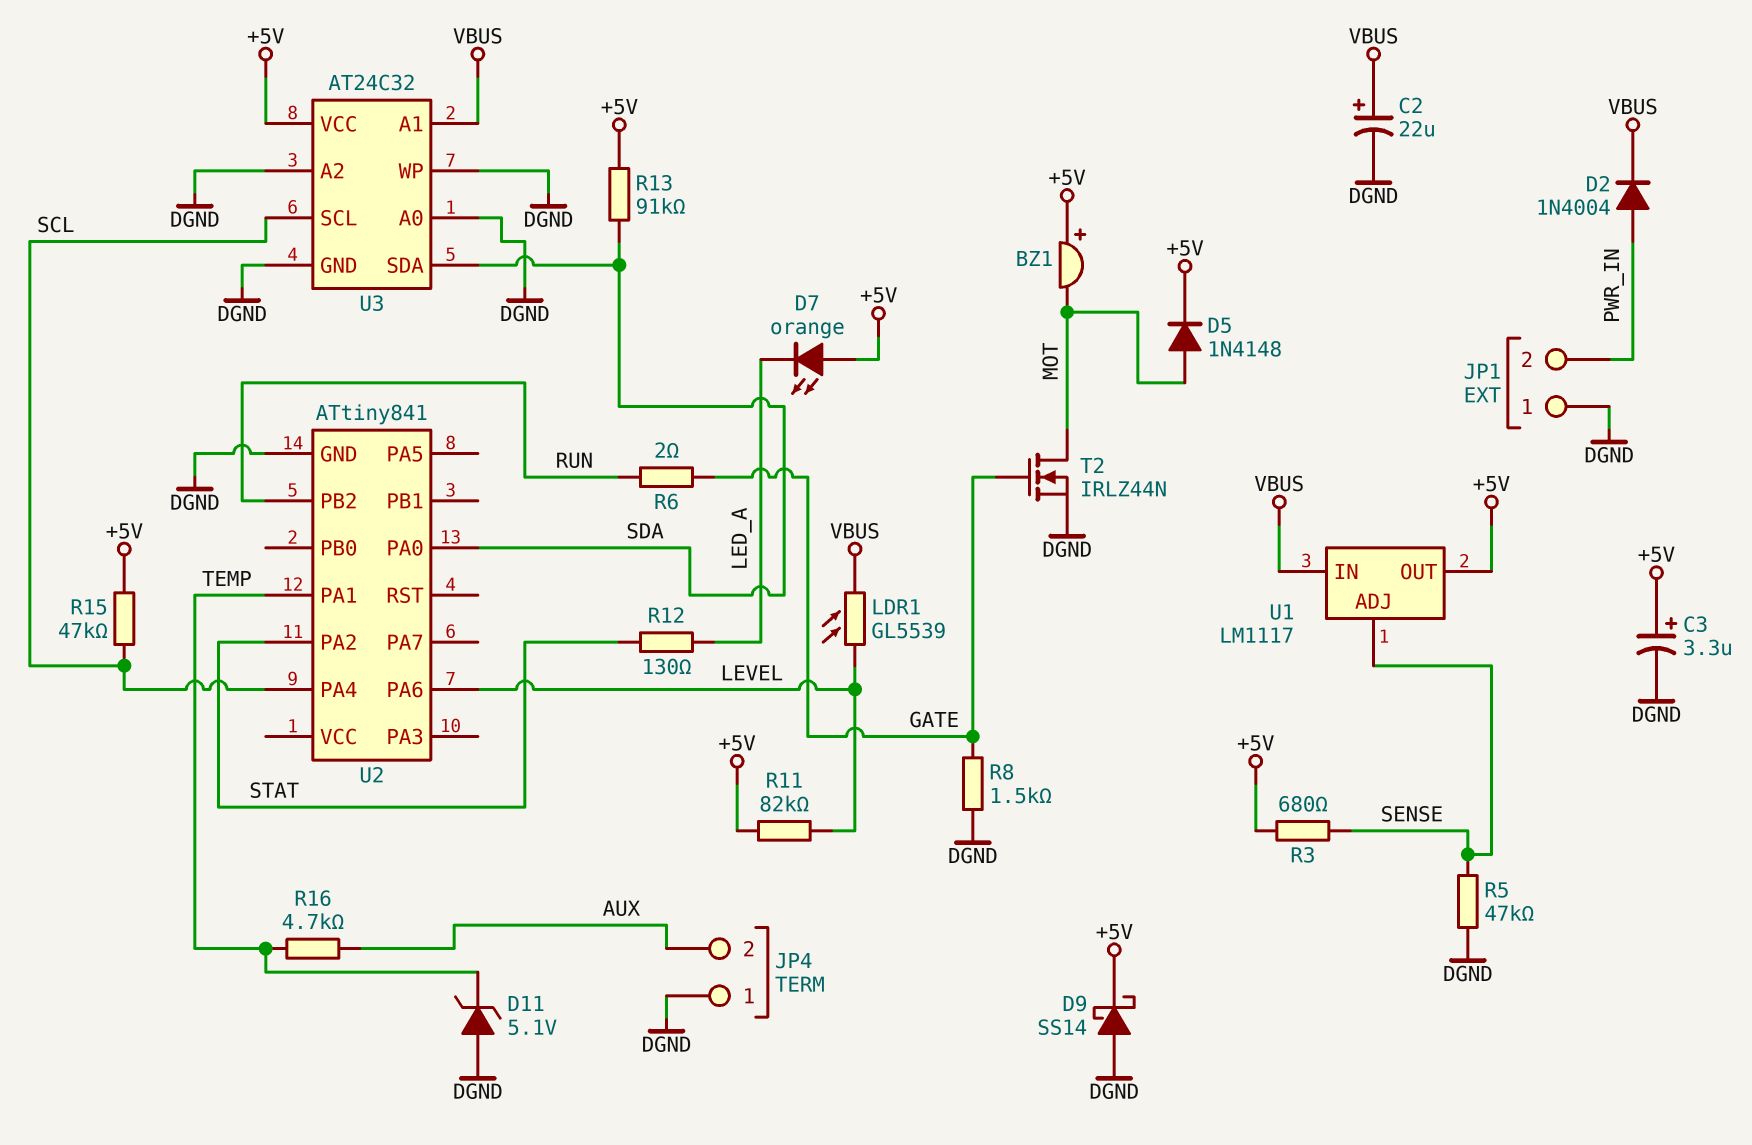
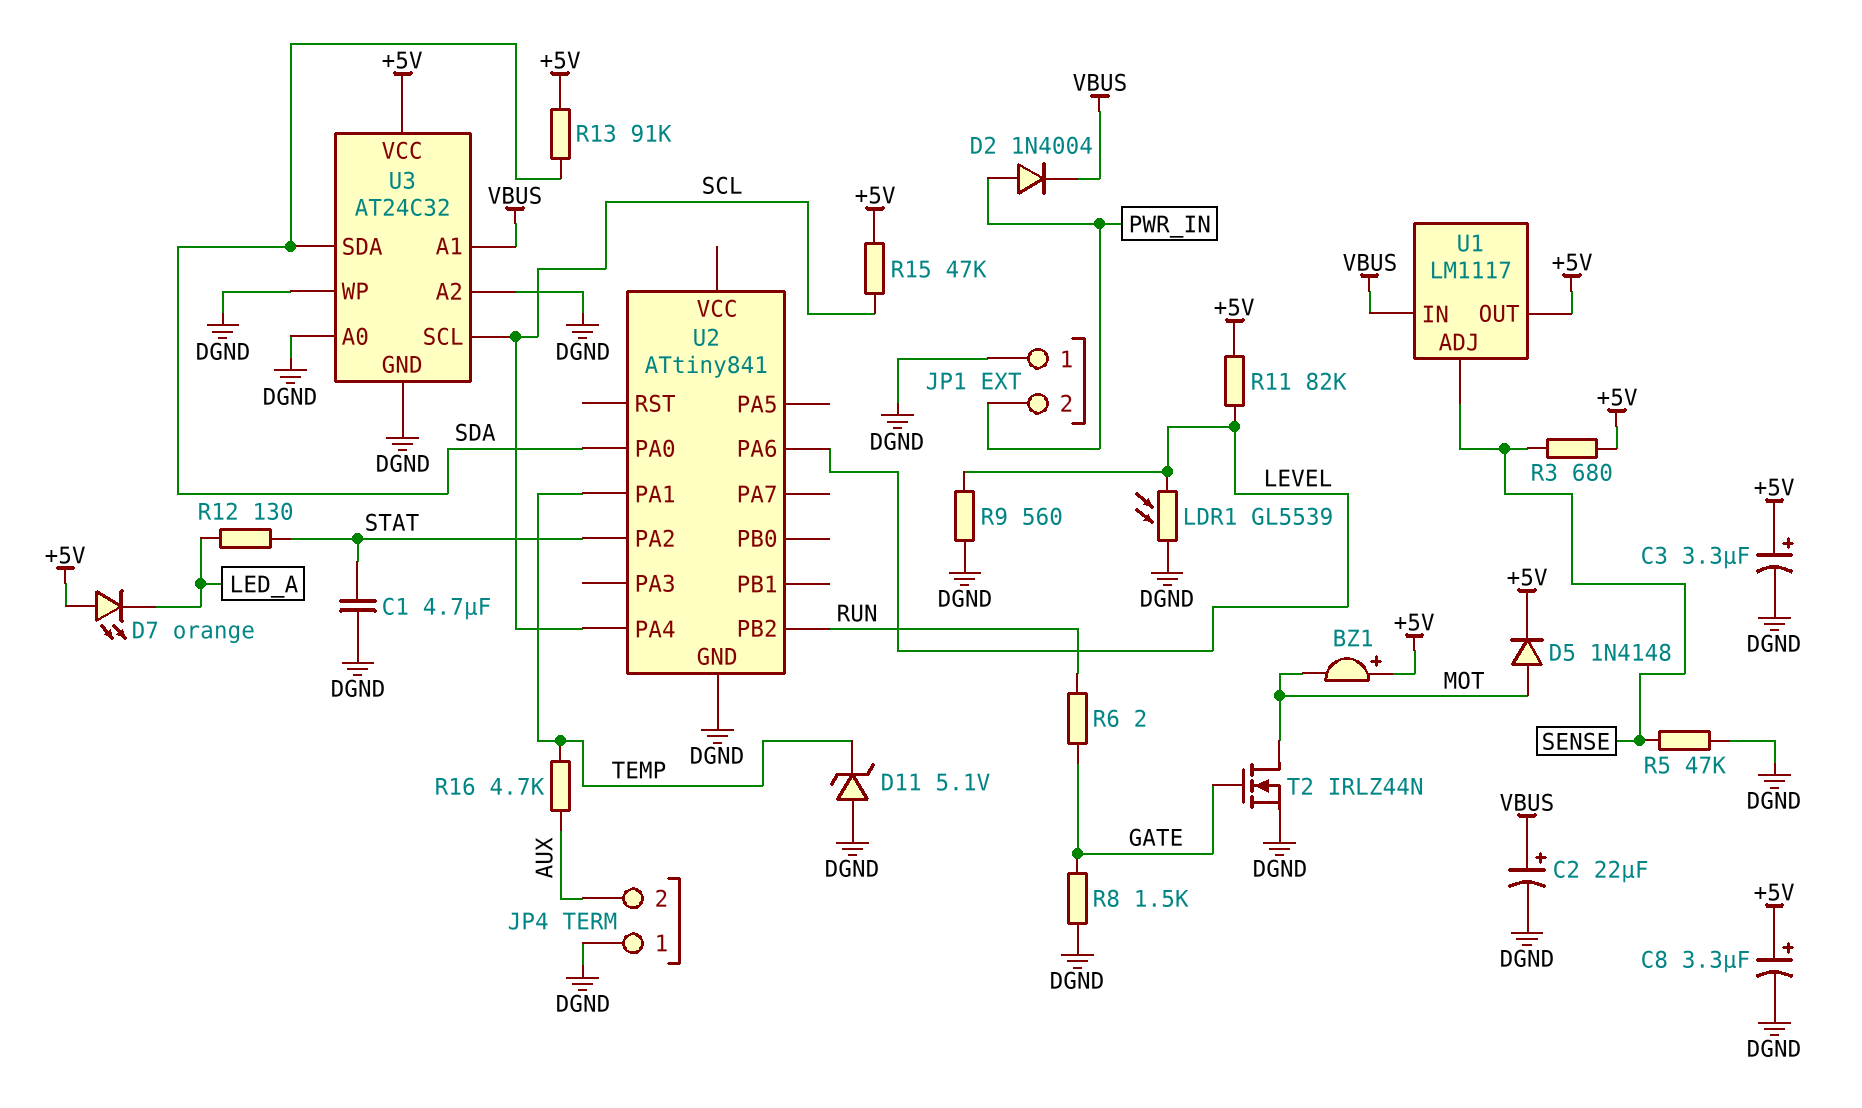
C1: none -> 4.7uF (DGND, STAT)
C8: none -> 3.3uF (plus +5V, minus DGND)
D9: schottky SS14 (A DGND, K +5V) -> none
LDR1: GL5539 (LEVEL, VBUS) -> GL5539 (DGND, LEVEL)
R9: none -> 560 (DGND, LEVEL)

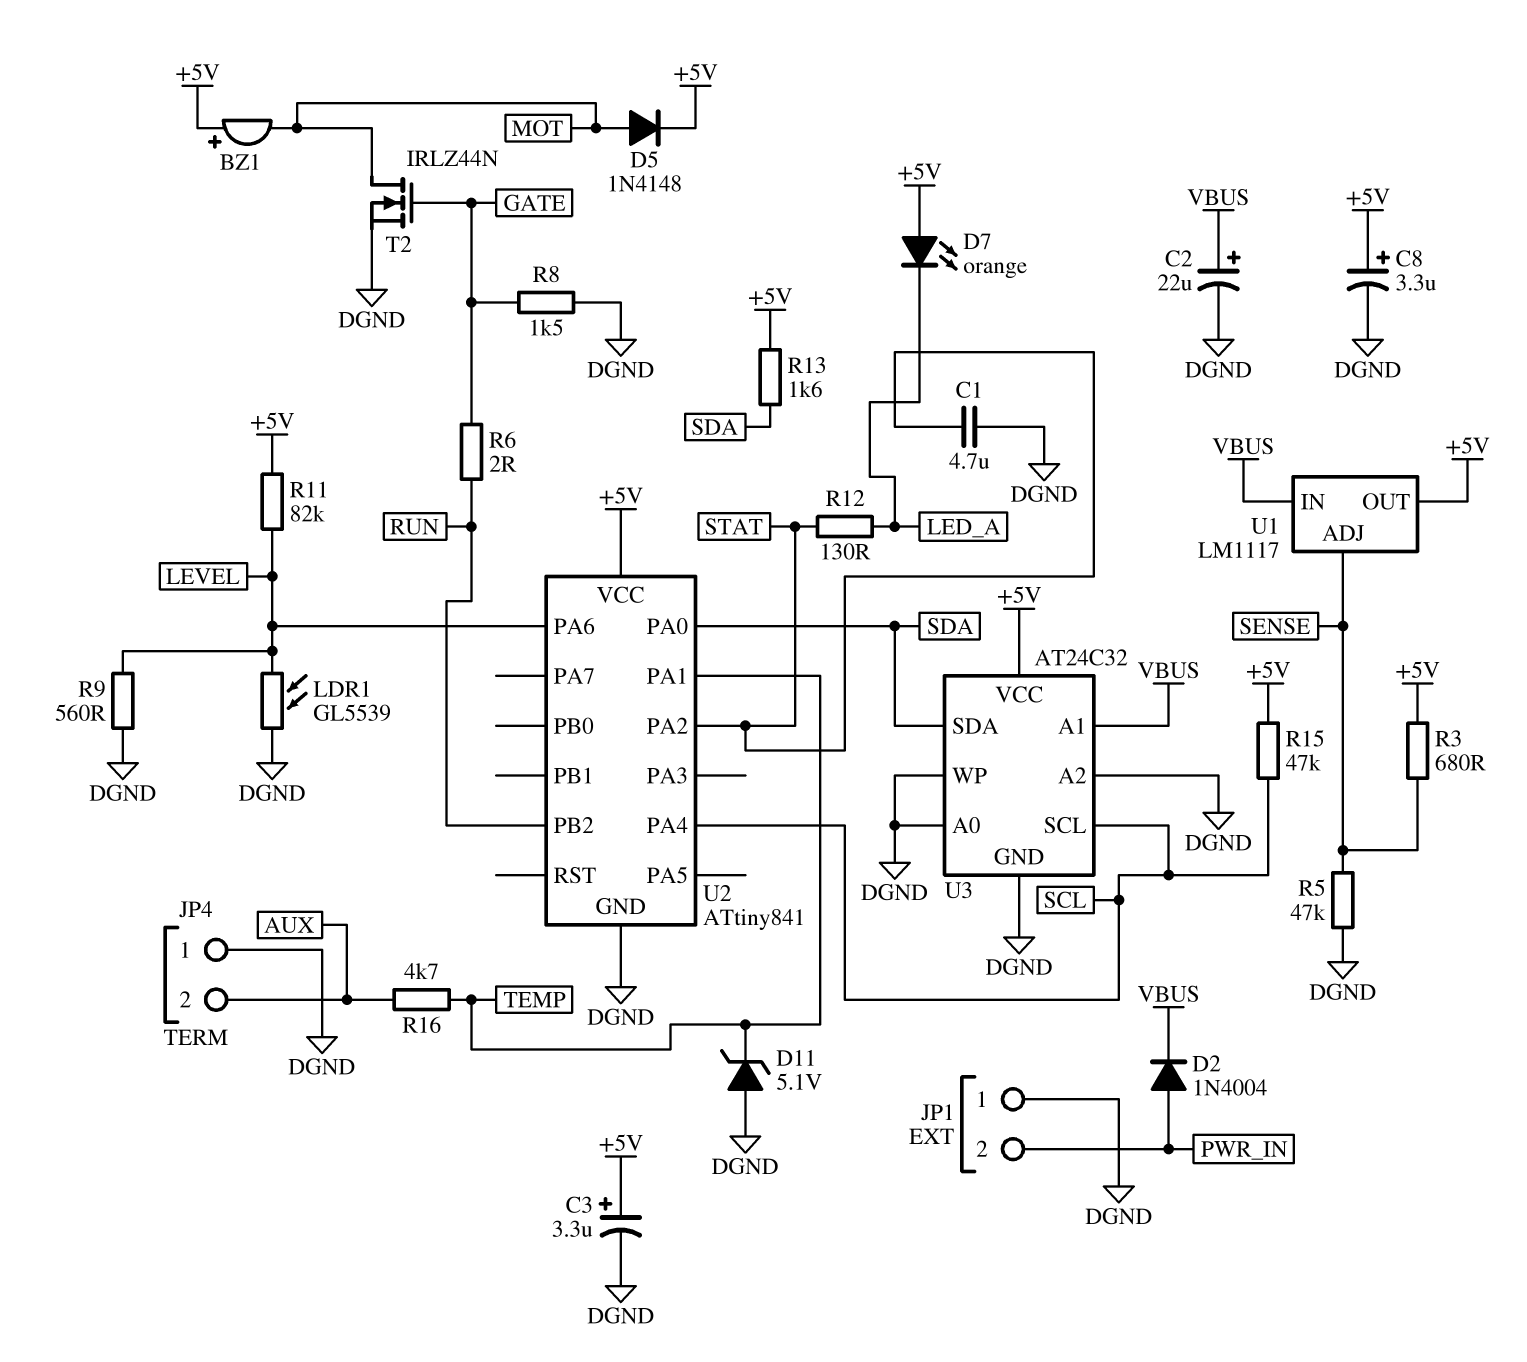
R13: 91k (+5V, SDA) -> 1.6k (+5V, SDA)
U2 pin VCC: none -> +5V

